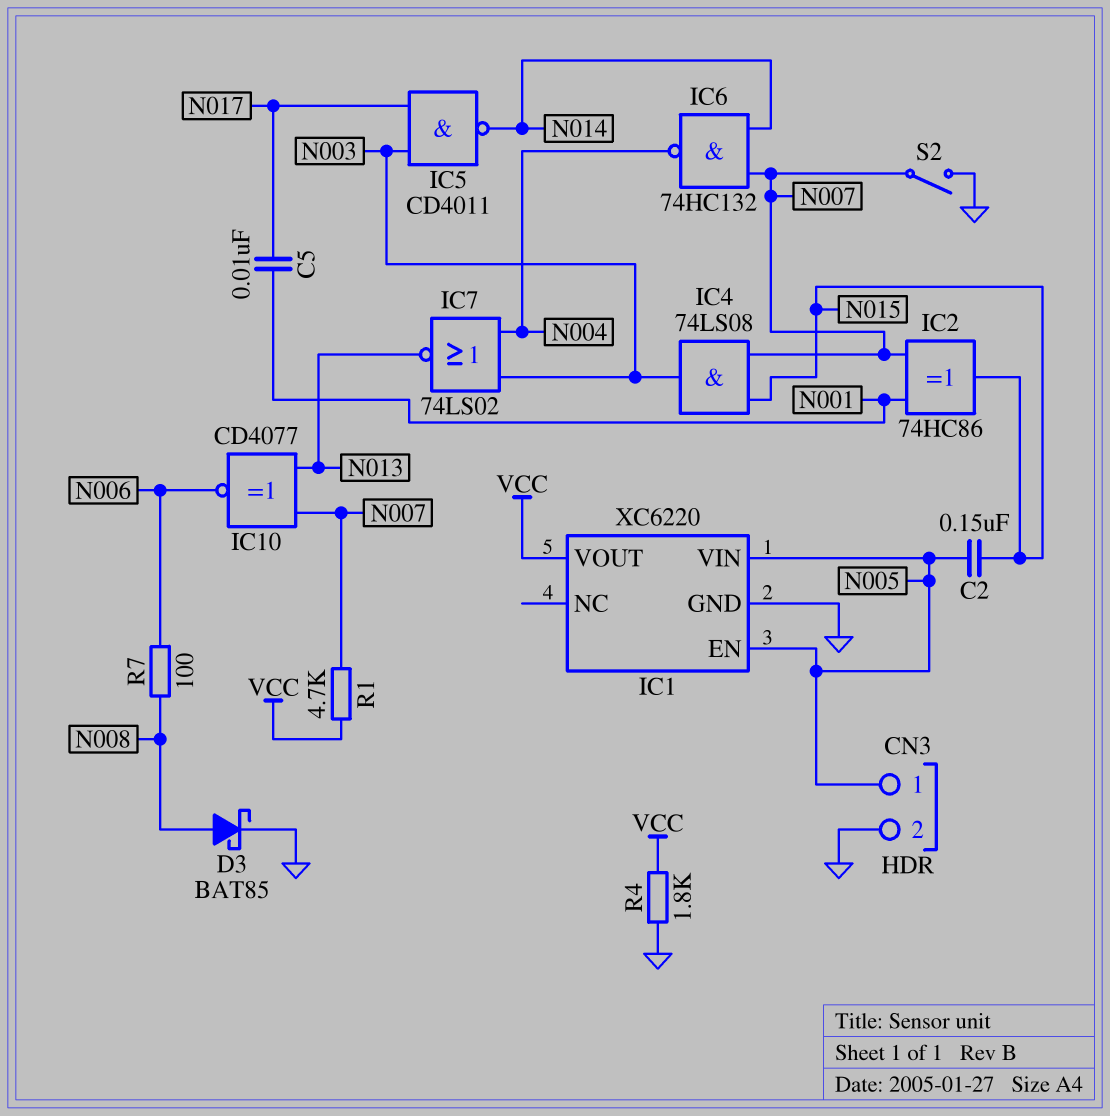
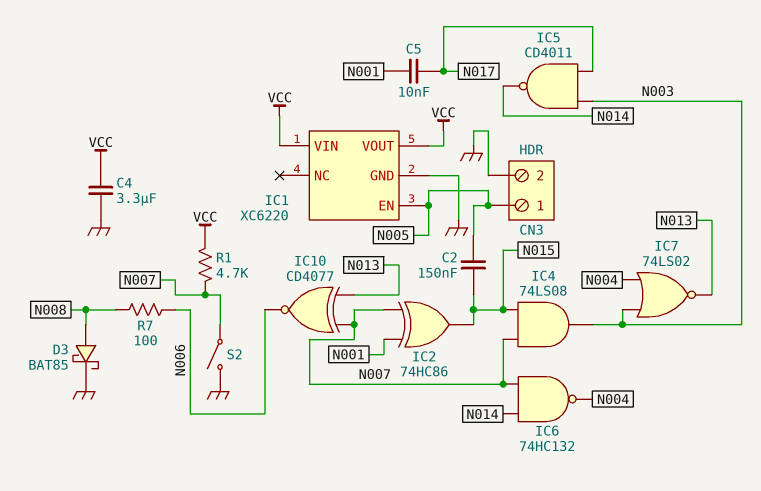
C4: none -> 3.3uF (GND, VCC)
IC1 pin VIN: N005 -> VCC
R4: 1.8k (GND, VCC) -> none

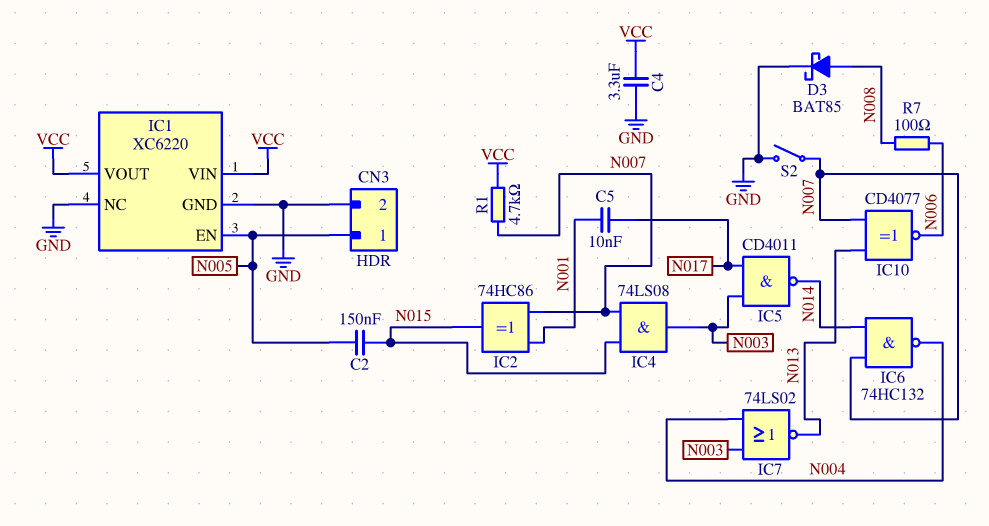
IC1 pin NC: none -> GND

